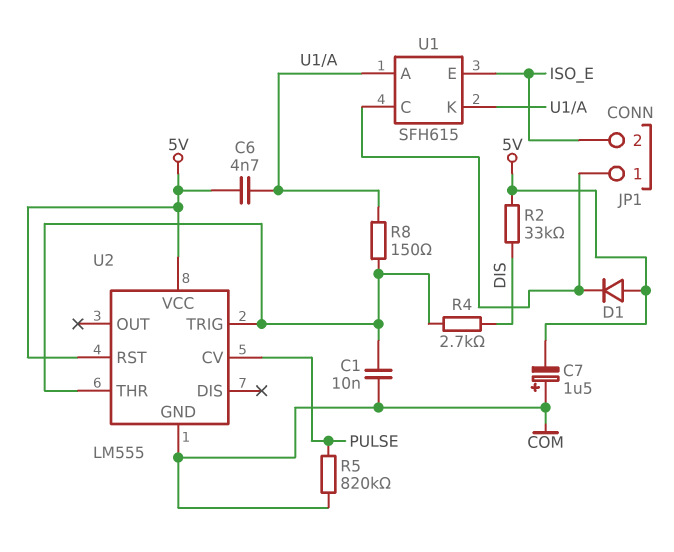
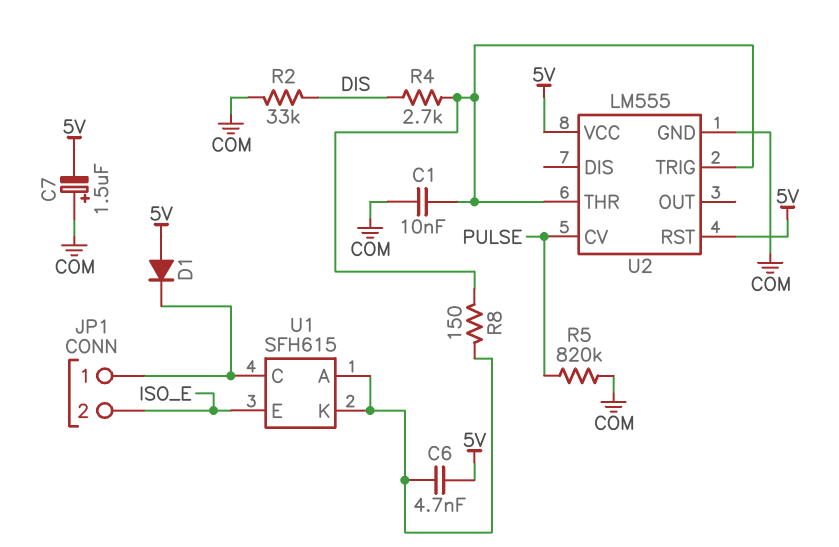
R2: 33k (5V, DIS) -> 33k (COM, DIS)

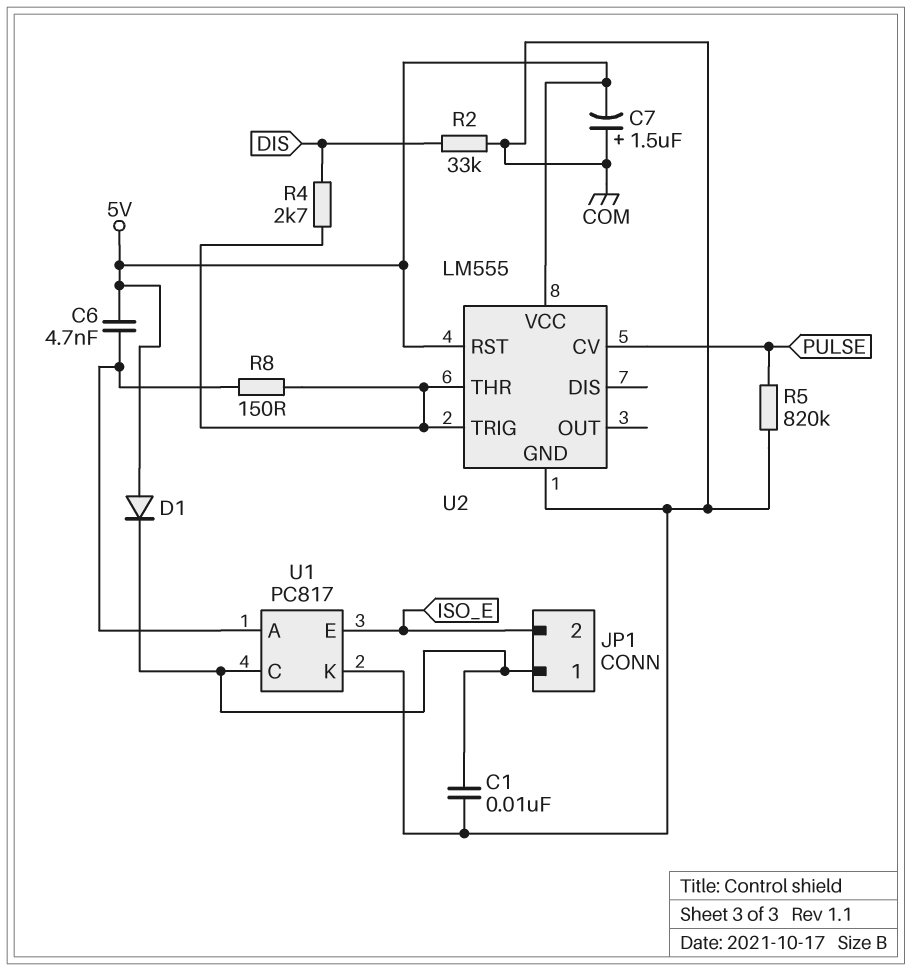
C1: 10nF (COM, U2/THR) -> 10nF (COM, JP1/1)
U1: SFH615 -> PC817
U1 pin K: U1/A -> COM

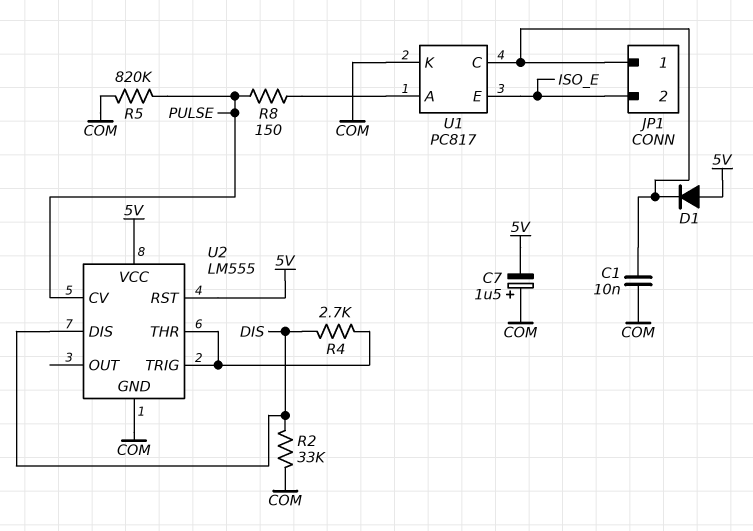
C6: 4.7nF (5V, U1/A) -> none
R8: 150 (U1/A, U2/THR) -> 150 (PULSE, U1/A)
U2 pin DIS: none -> DIS

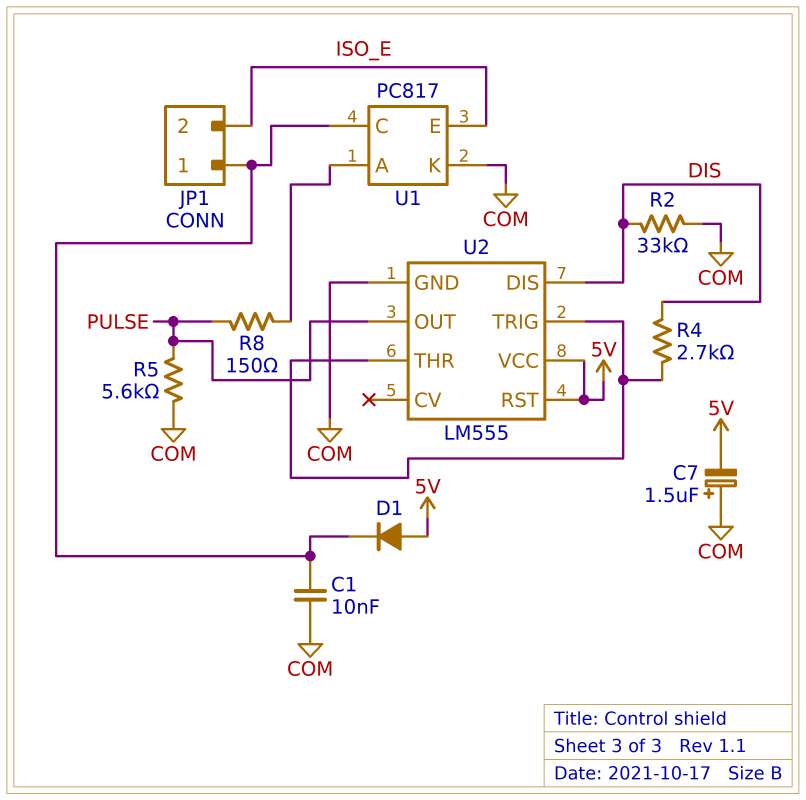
R5: 820k (COM, PULSE) -> 5.6k (COM, PULSE)
U2 pin CV: PULSE -> none
U2 pin OUT: none -> PULSE

